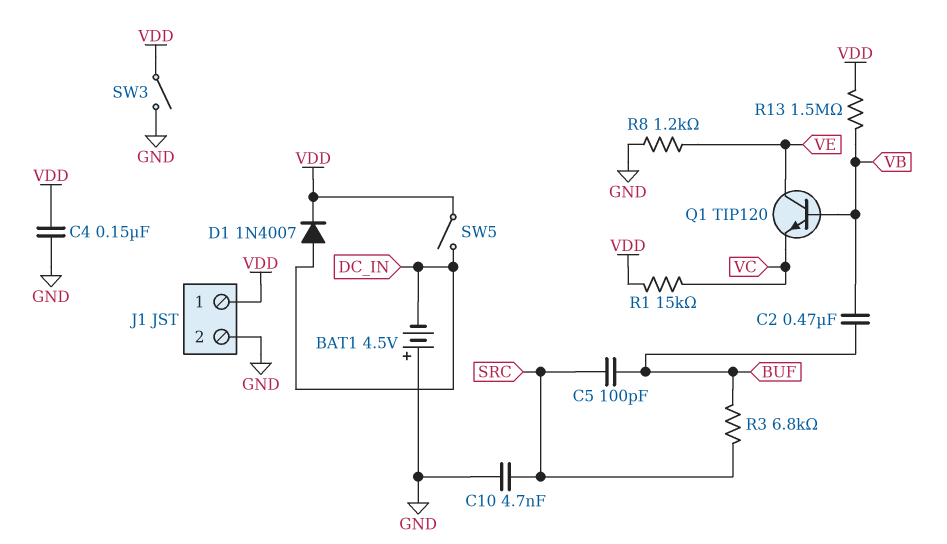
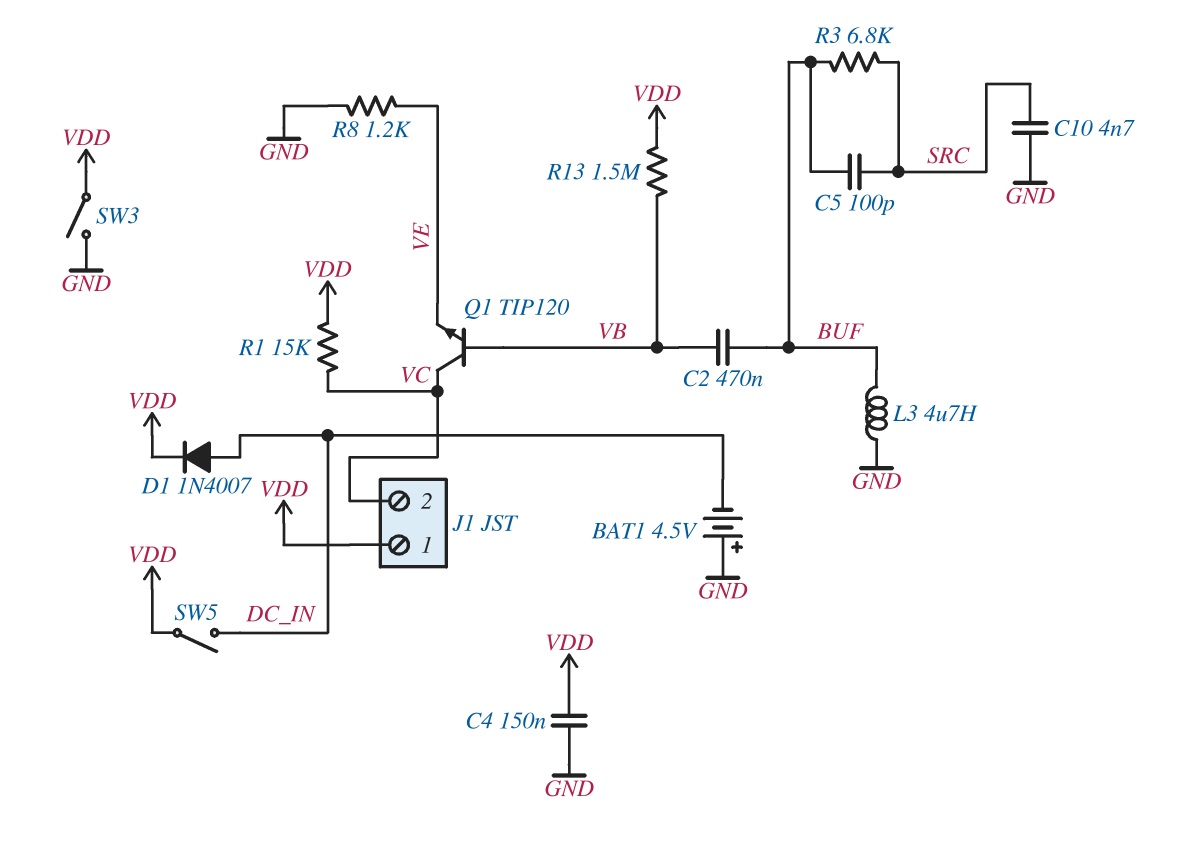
J1 pin 2: GND -> VC
L3: none -> 4.7uH (BUF, GND)
Q1: NPN TIP120 (B VB, C VE, E VC) -> NPN TIP120 (B VB, C VC, E VE)

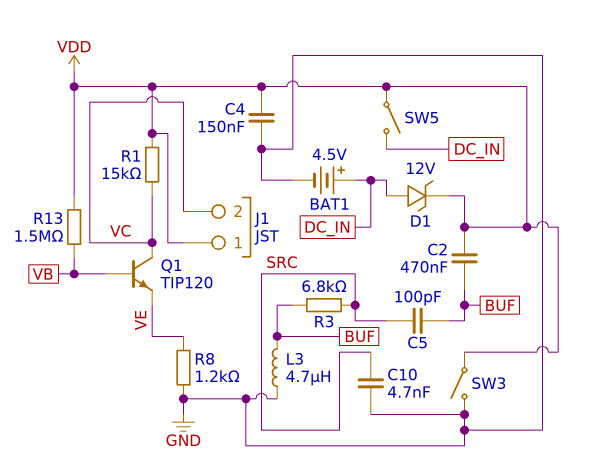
BAT1: 4.5V (plus GND, minus DC_IN) -> 4.5V (plus DC_IN, minus GND)
C2: 470nF (BUF, VB) -> 470nF (BUF, VDD)
D1: diode 1N4007 (A DC_IN, K VDD) -> zener 12V (A DC_IN, K VDD)

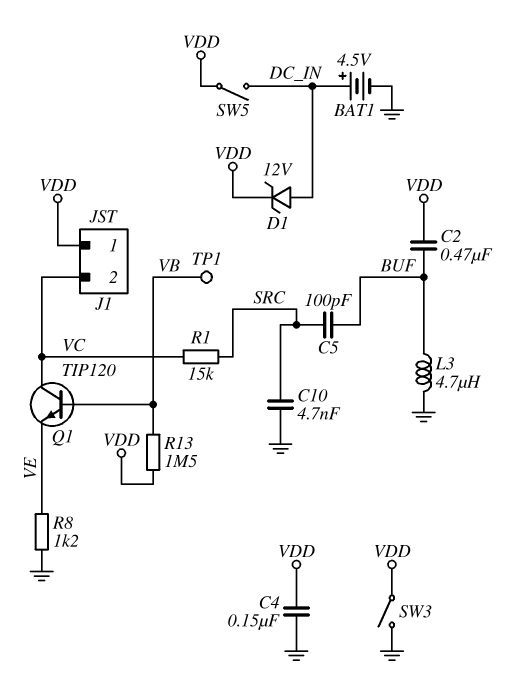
R1: 15k (VC, VDD) -> 15k (SRC, VC)
R3: 6.8k (BUF, SRC) -> none
TP1: none -> test point (VB)

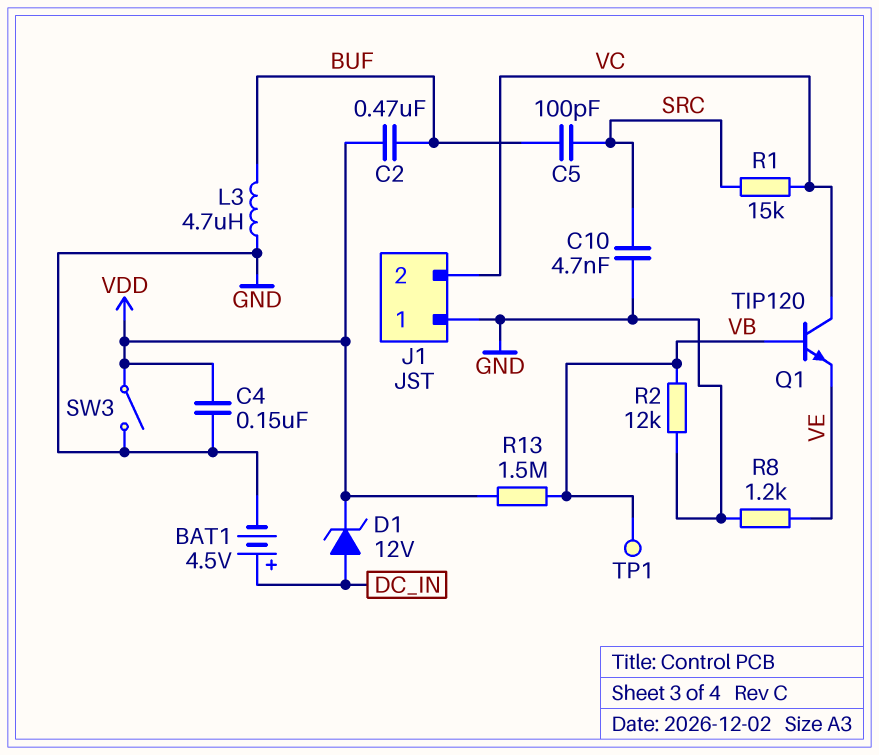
J1 pin 1: VDD -> GND
R2: none -> 12k (GND, VB)
SW5: switch (DC_IN, VDD) -> none

